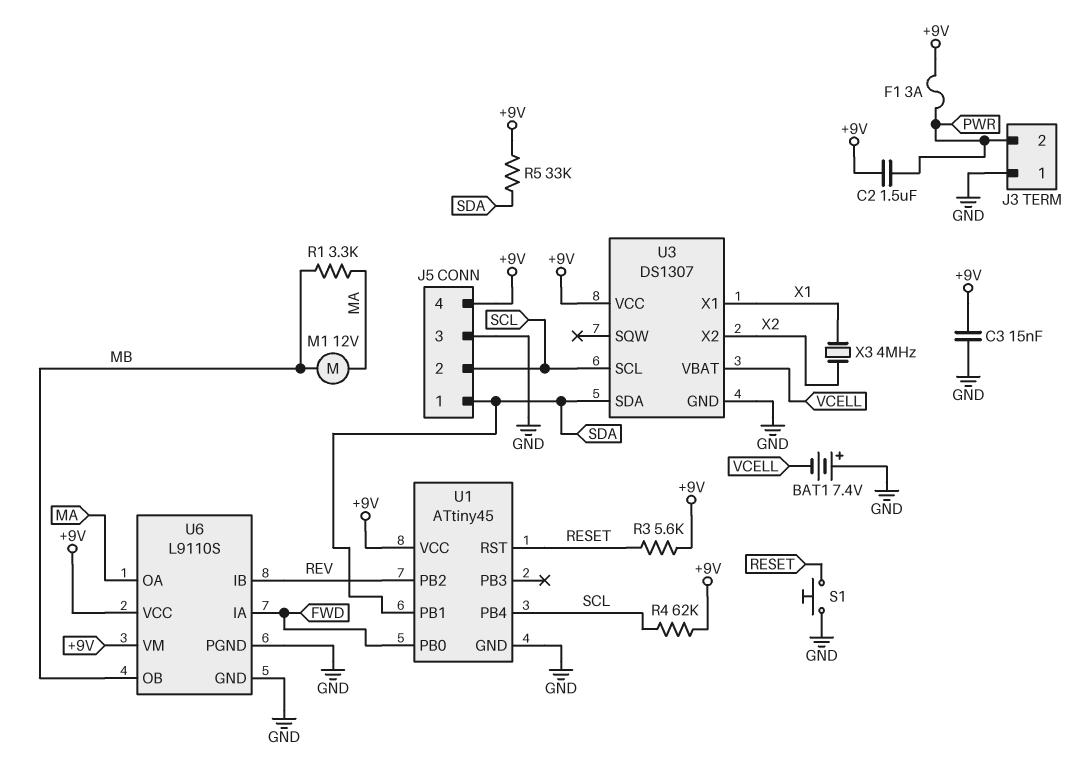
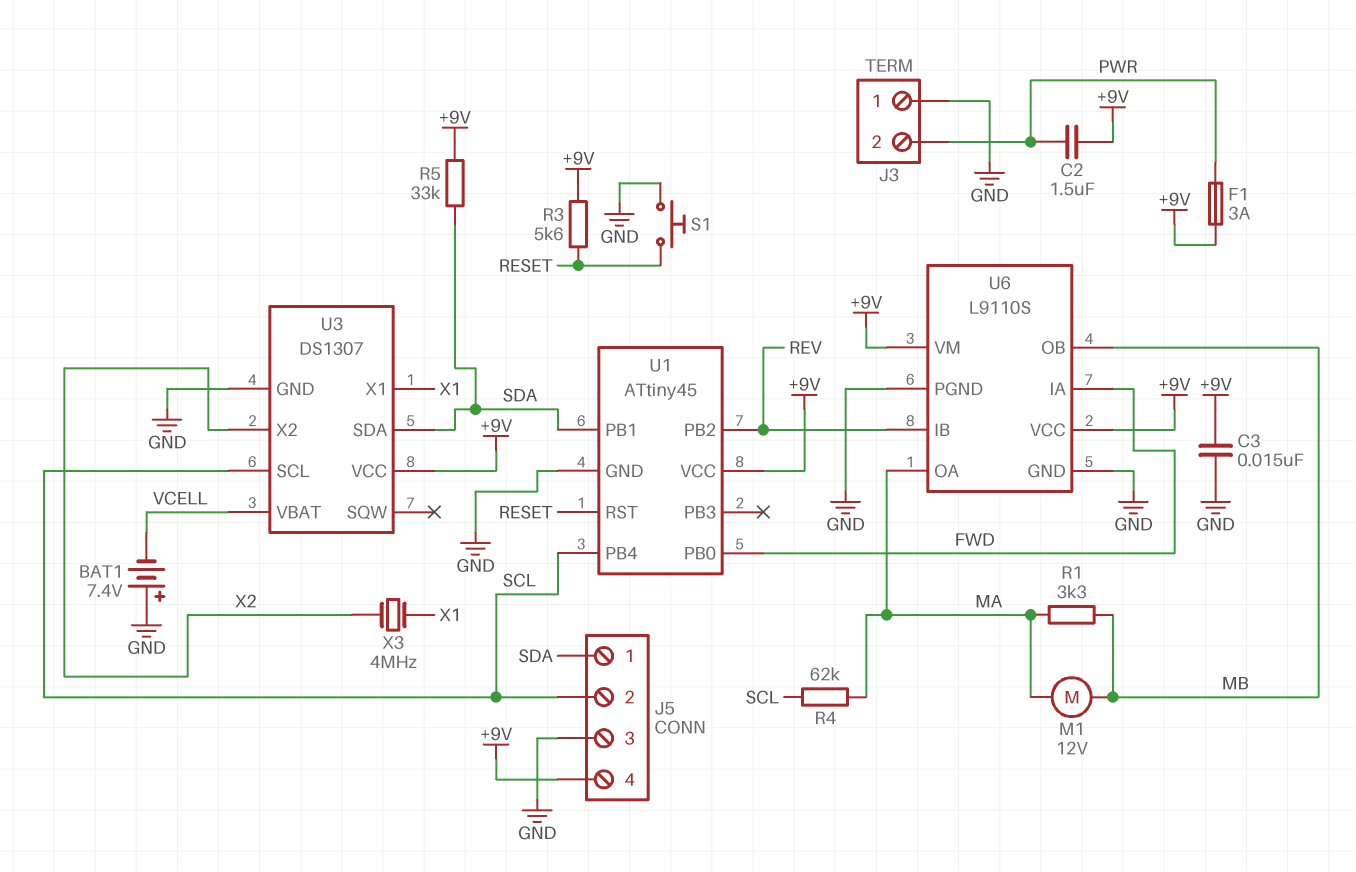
R4: 62k (+9V, SCL) -> 62k (MA, SCL)

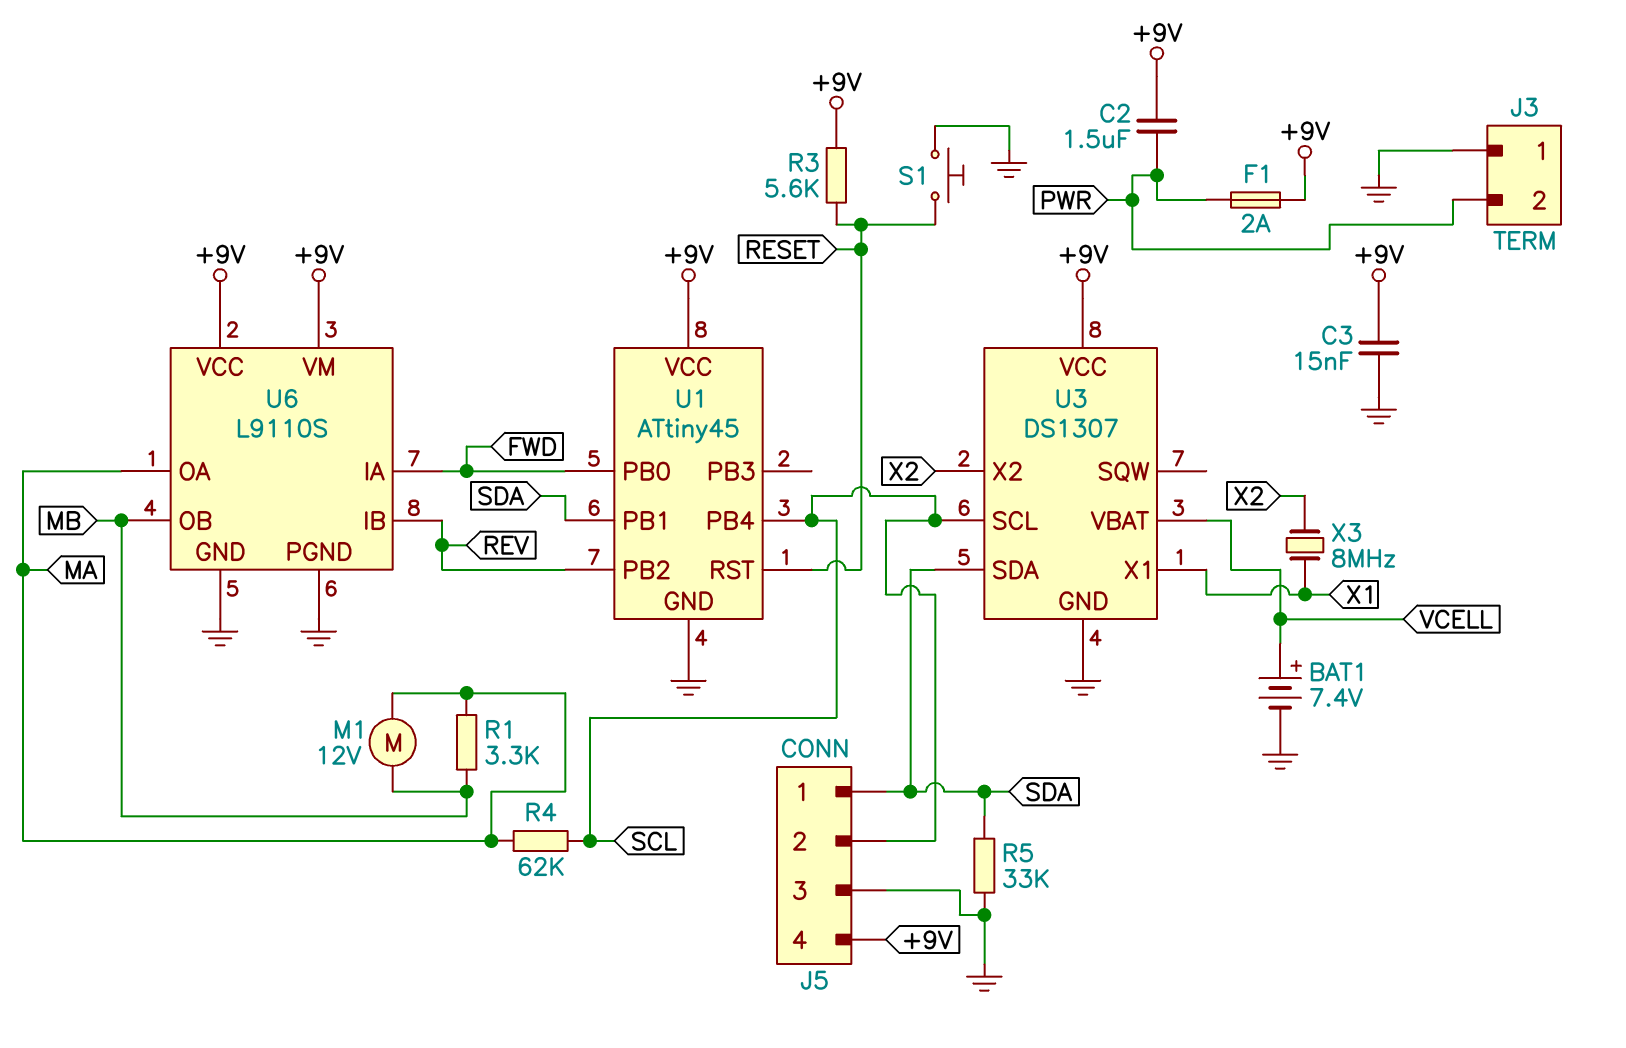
BAT1: 7.4V (plus GND, minus VCELL) -> 7.4V (plus VCELL, minus GND)
F1: 3A (+9V, PWR) -> 2A (+9V, PWR)
R5: 33k (+9V, SDA) -> 33k (GND, SDA)
X3: 4MHz (X1, X2) -> 8MHz (X1, X2)

